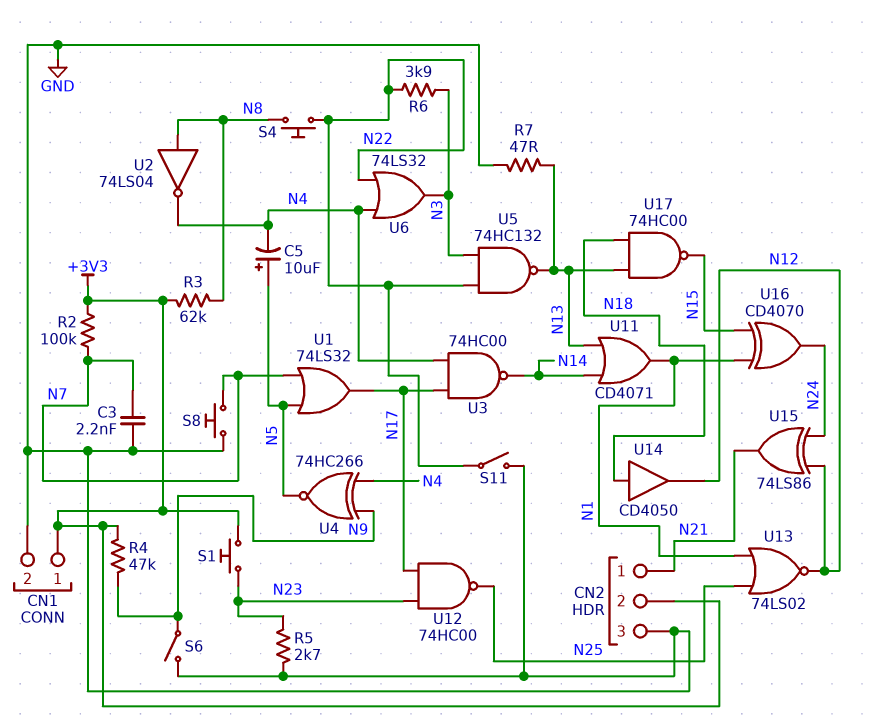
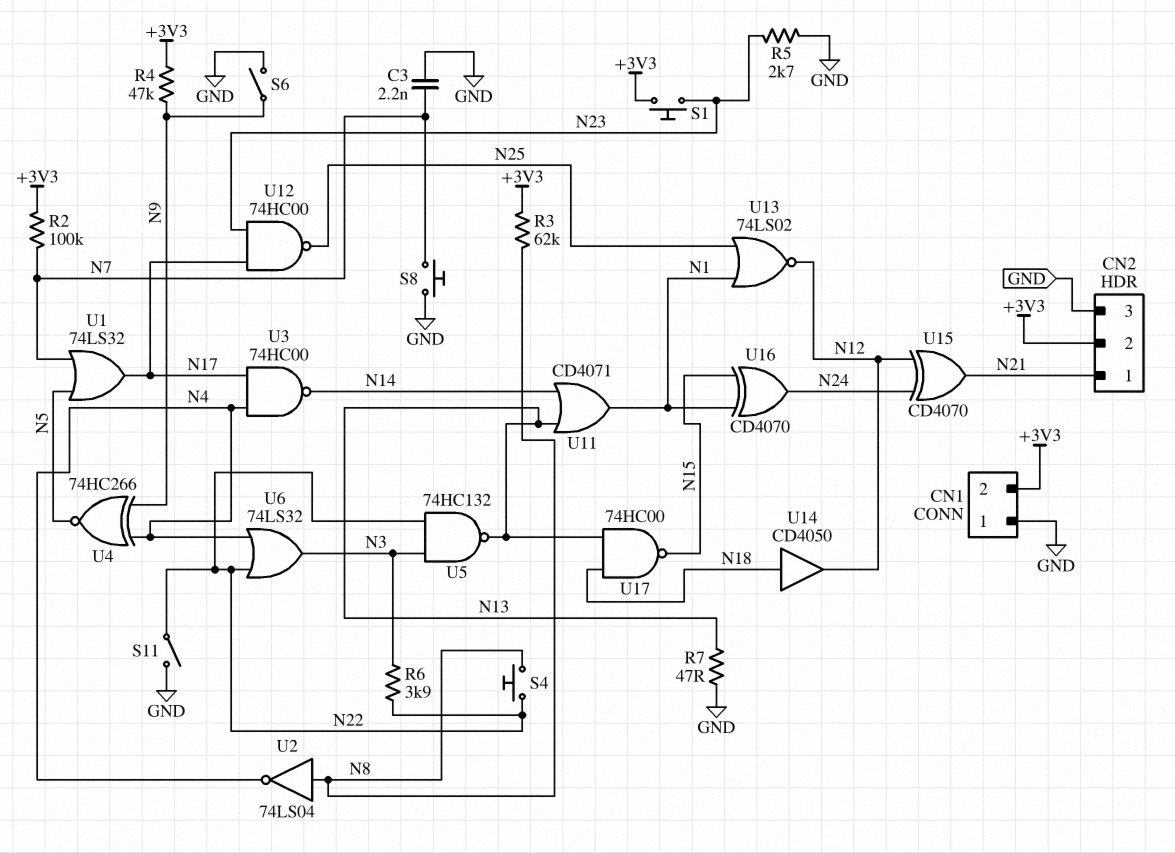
C5: 10uF (plus N5, minus N4) -> none
CN1 pin 1: +3V3 -> GND
CN1 pin 2: GND -> +3V3
U15: XOR 74LS86 (in N12, in N24, out N21) -> XOR CD4070 (in N12, in N24, out N21)

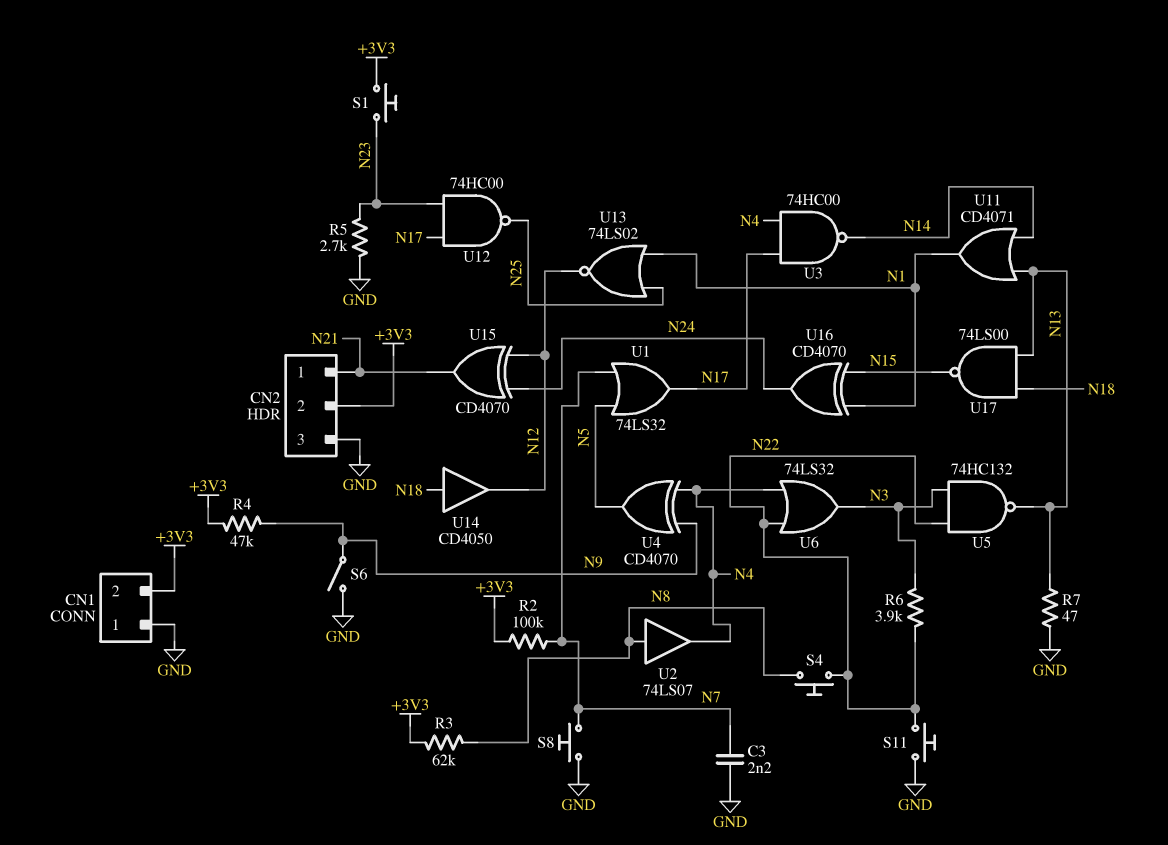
S11: switch (GND, N22) -> button (GND, N22)
U2: NOT 74LS04 (in N8, out N4) -> buffer 74LS07 (in N8, out N4)
U4: XNOR 74HC266 (in N4, in N9, out N5) -> XOR CD4070 (in N4, in N9, out N5)
U17: NAND 74HC00 (in N13, in N18, out N15) -> NAND 74LS00 (in N13, in N18, out N15)

